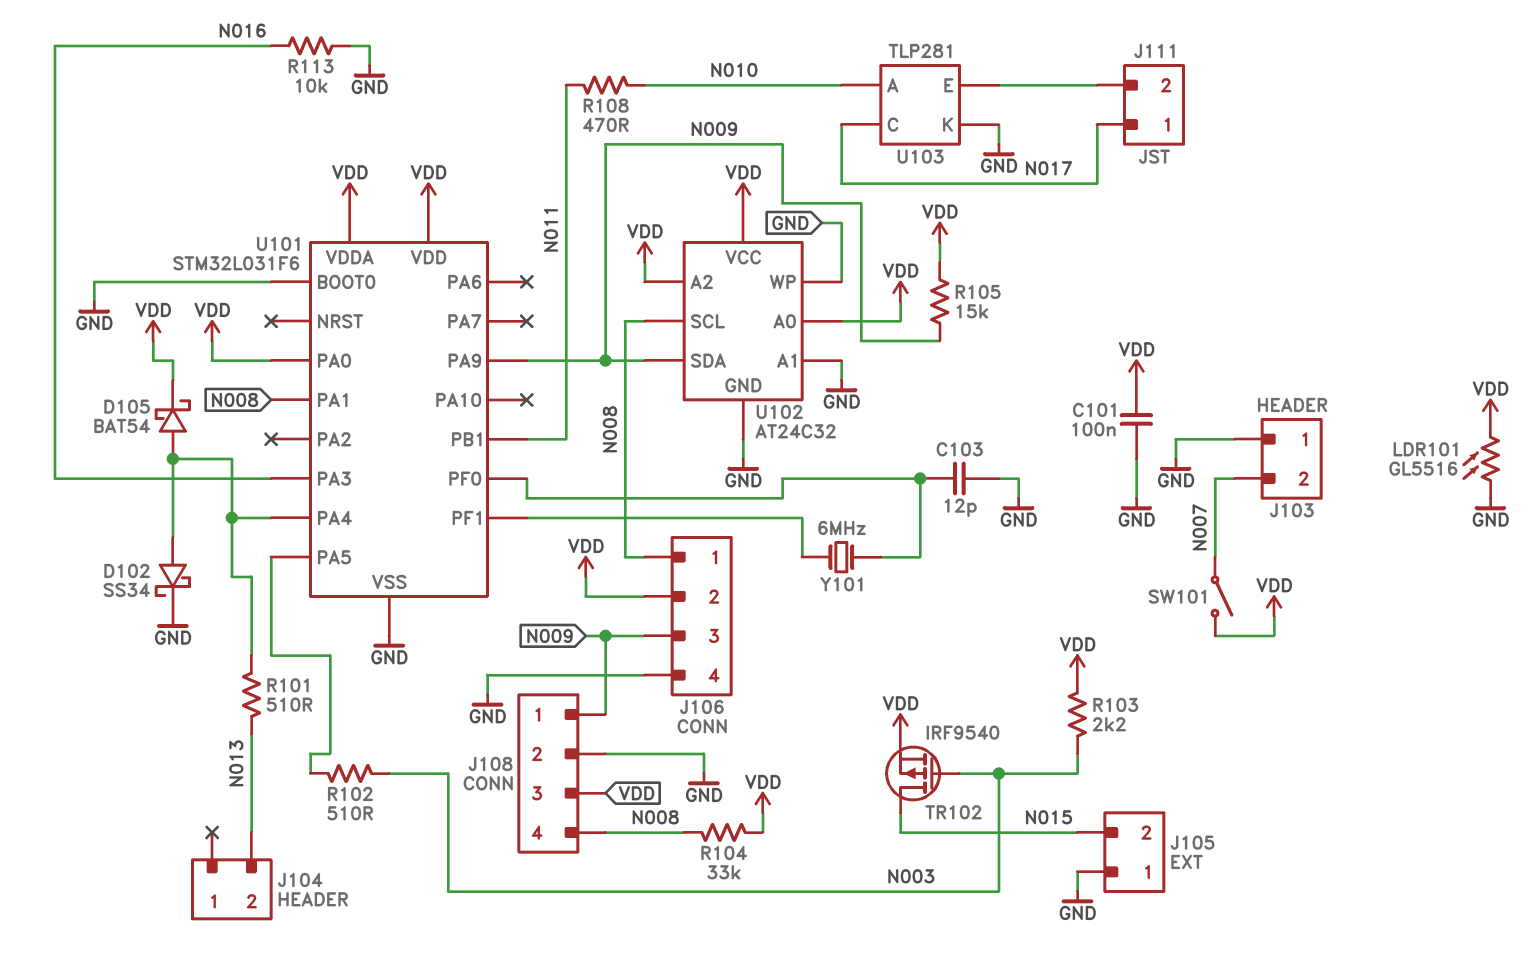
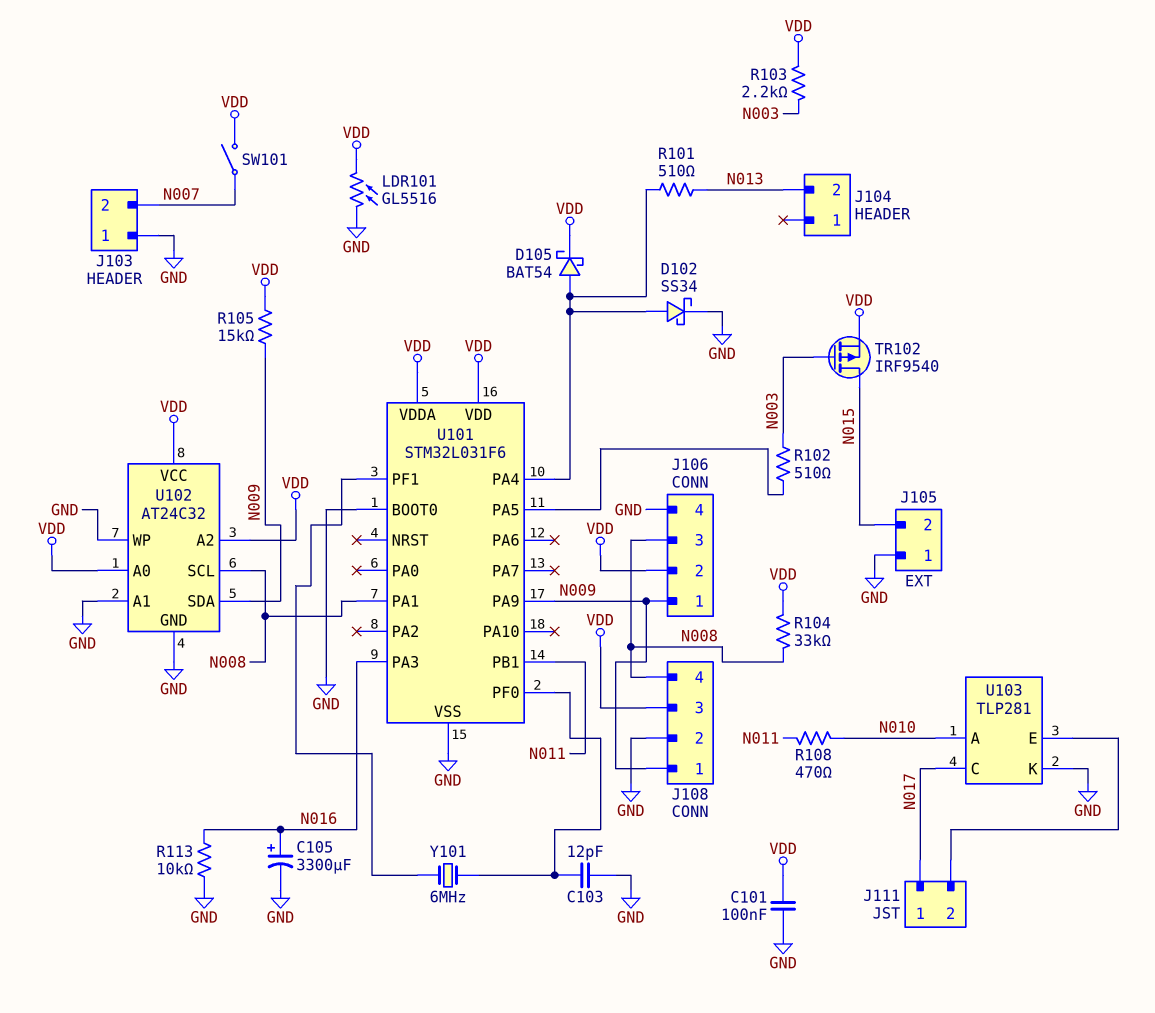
C105: none -> 3300uF (plus N016, minus GND)
J106 pin 1: N008 -> N009
J106 pin 3: N009 -> N008
U101 pin PA0: VDD -> none

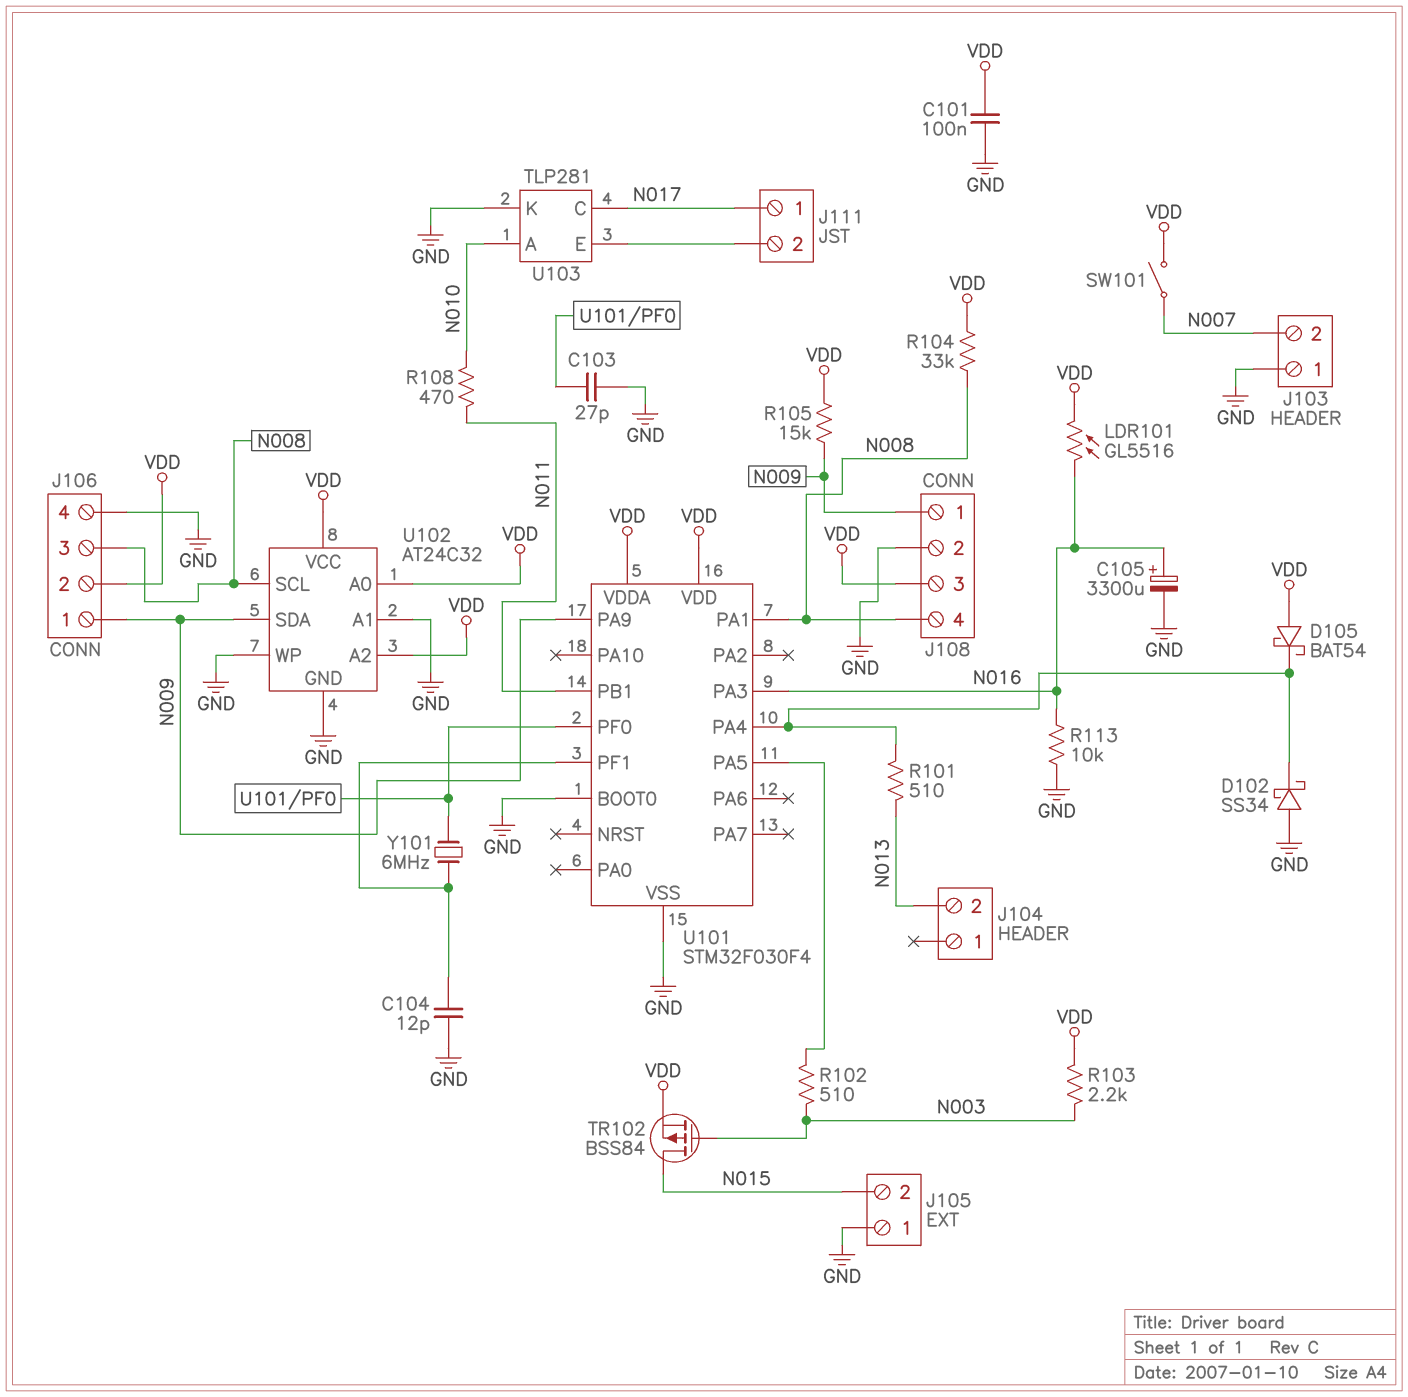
C103: 12pF (GND, U101/PF0) -> 27pF (GND, U101/PF0)
C104: none -> 12pF (GND, U101/PF1)
D102: schottky SS34 (A U101/PA4, K GND) -> schottky SS34 (A GND, K U101/PA4)
D105: schottky BAT54 (A U101/PA4, K VDD) -> schottky BAT54 (A VDD, K U101/PA4)
LDR101: GL5516 (GND, VDD) -> GL5516 (N016, VDD)
TR102: PMOS IRF9540 (G N003, D N015, S VDD) -> PMOS BSS84 (G N003, D N015, S VDD)
U101: STM32L031F6 -> STM32F030F4

